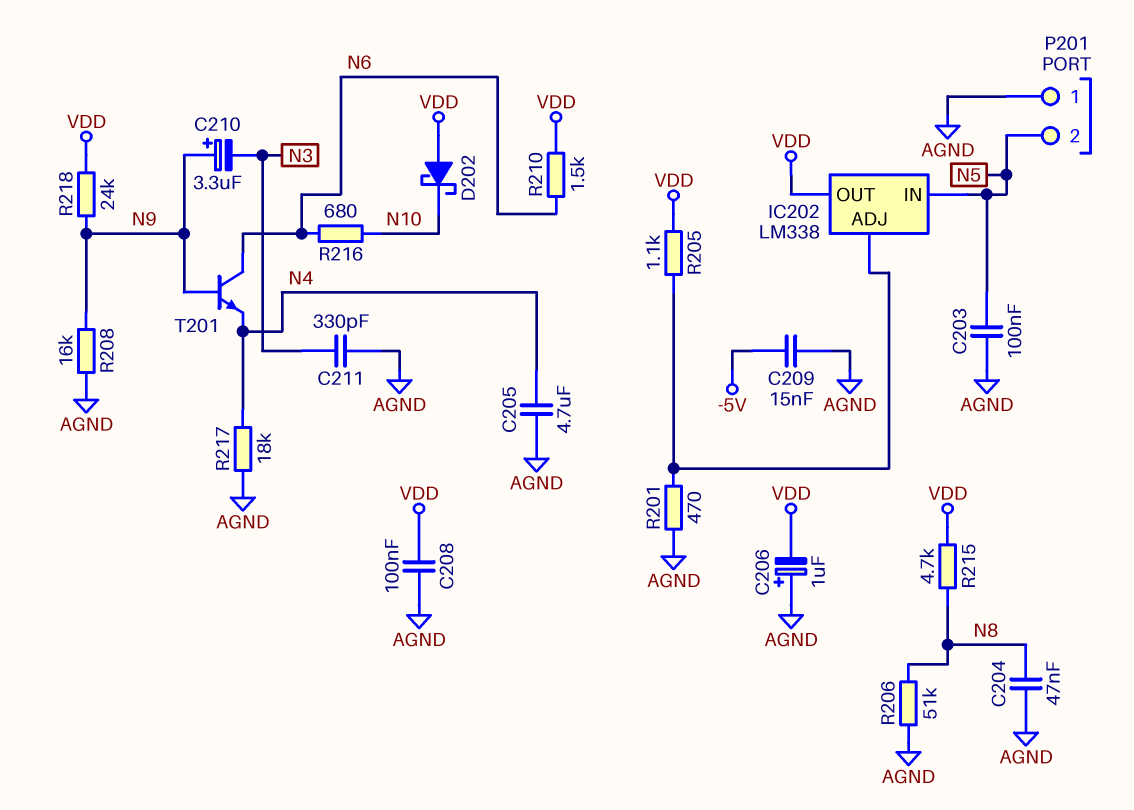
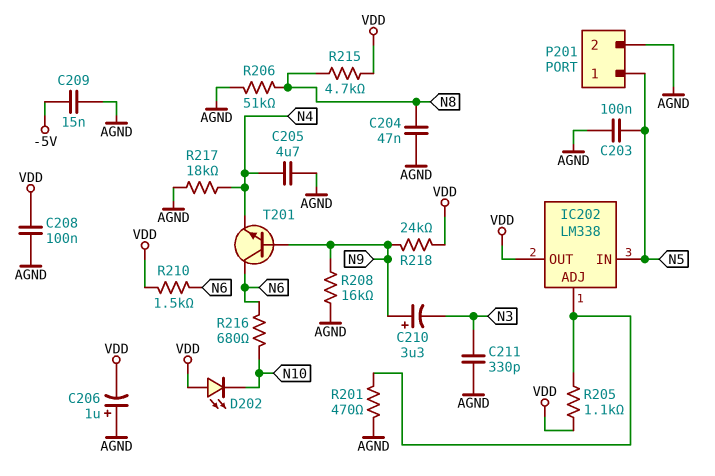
D202: schottky (A VDD, K N10) -> LED (A VDD, K N10)
P201 pin 1: AGND -> N5
P201 pin 2: N5 -> AGND

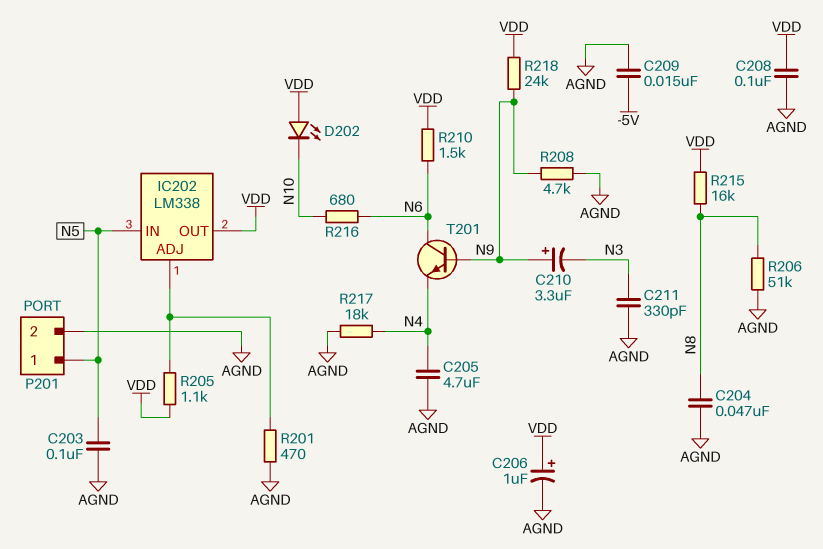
C206: 1uF (plus AGND, minus VDD) -> 1uF (plus VDD, minus AGND)
R208: 16k (AGND, N9) -> 4.7k (AGND, N9)
R215: 4.7k (N8, VDD) -> 16k (N8, VDD)

